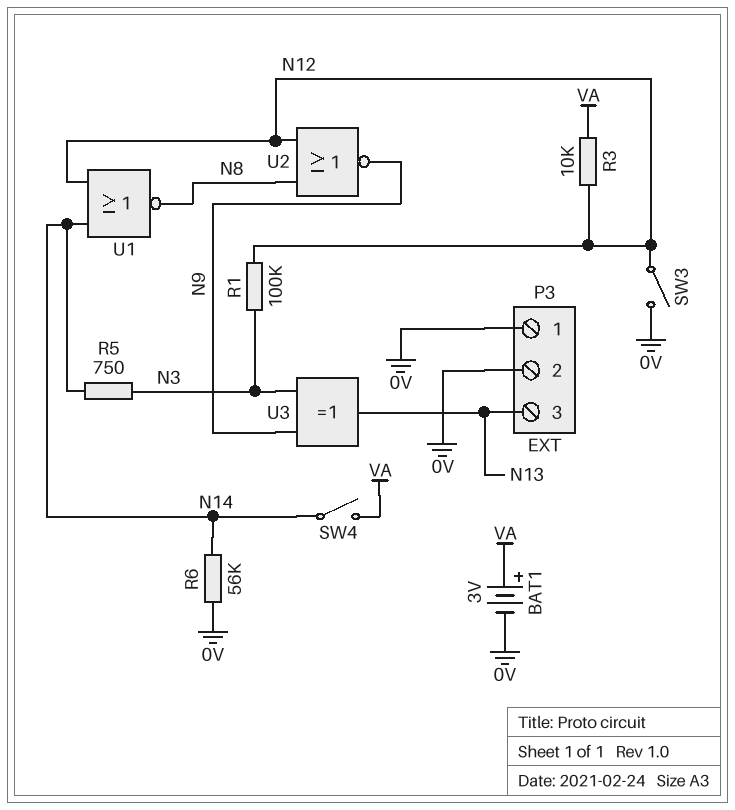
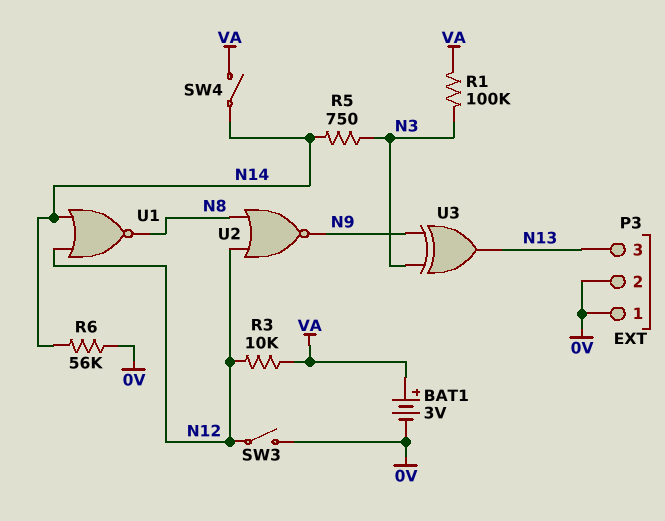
R1: 100k (N3, N12) -> 100k (N3, VA)

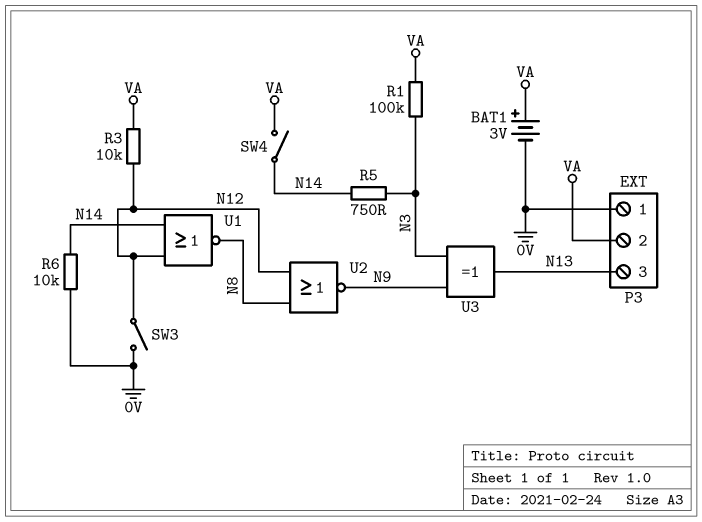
P3 pin 2: 0V -> VA
R6: 56k (0V, N14) -> 10k (0V, N14)

